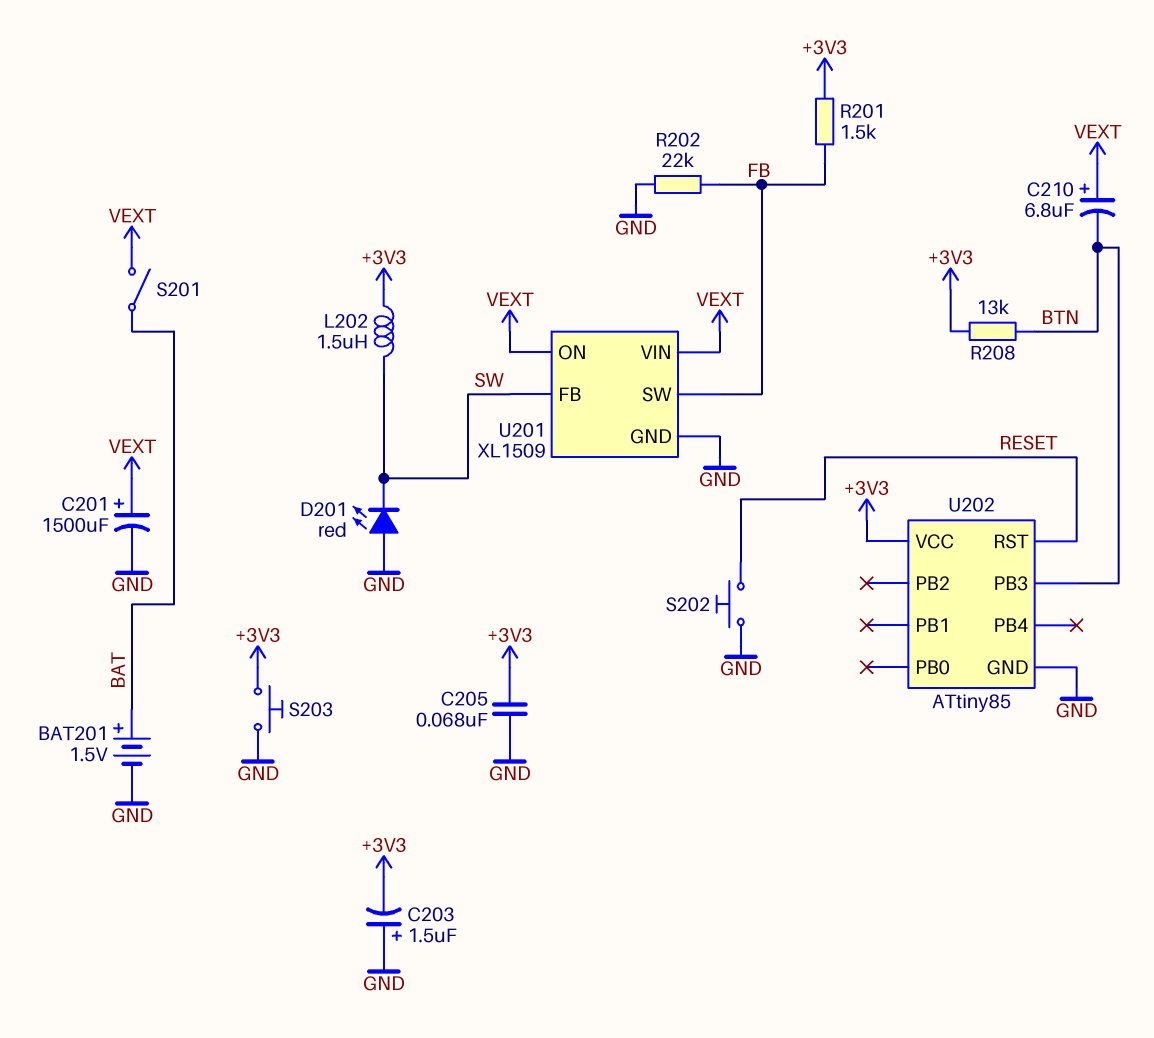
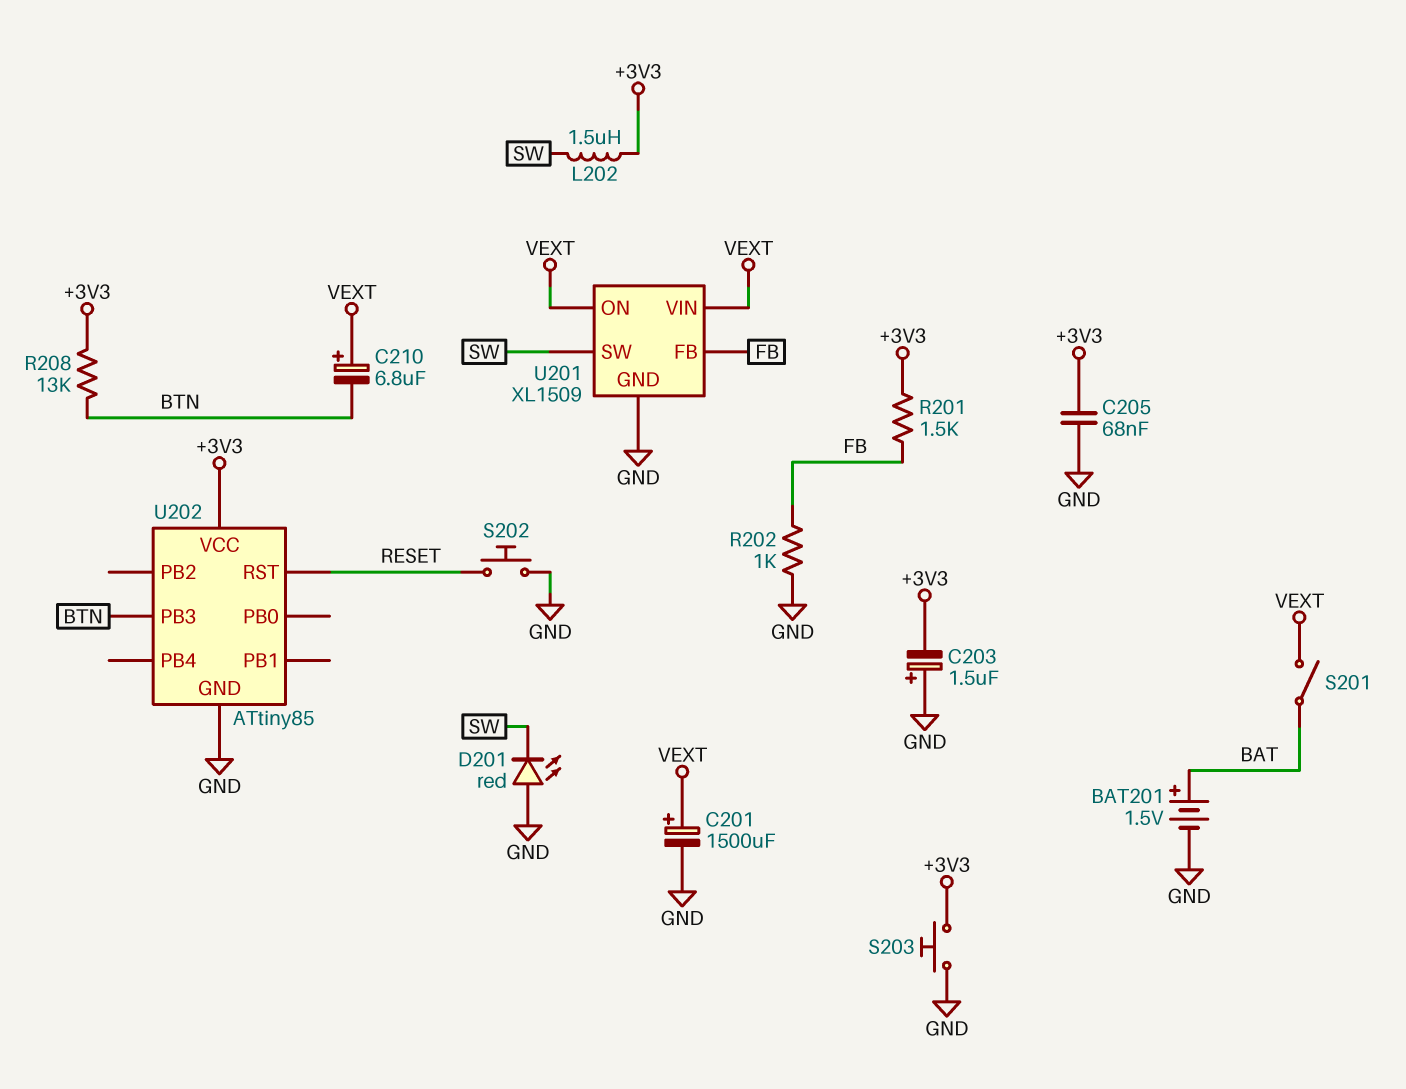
R202: 22k (FB, GND) -> 1k (FB, GND)
U201 pin FB: SW -> FB
U201 pin SW: FB -> SW

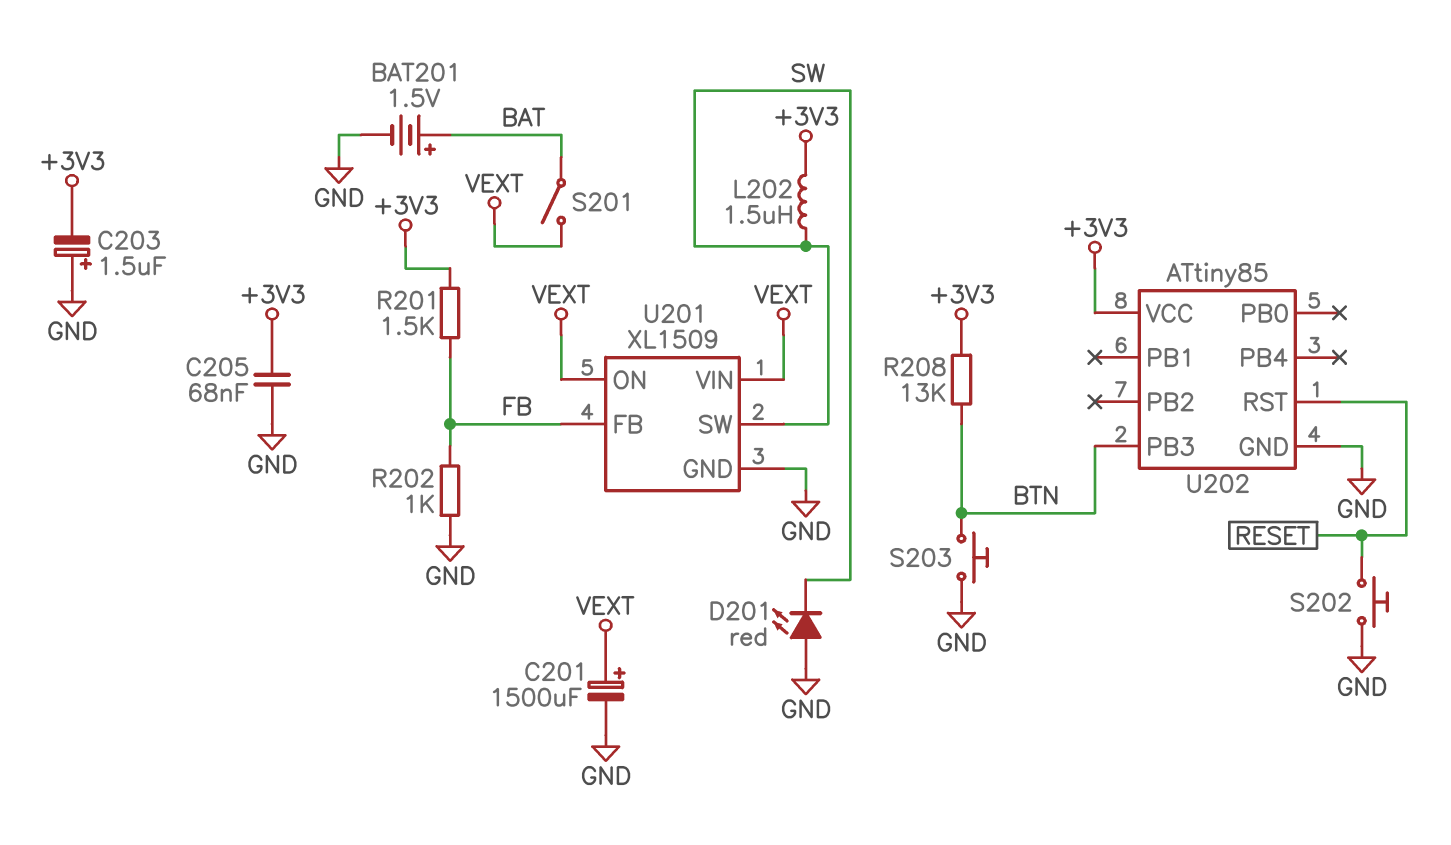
C210: 6.8uF (plus VEXT, minus BTN) -> none
S203: button (+3V3, GND) -> button (BTN, GND)

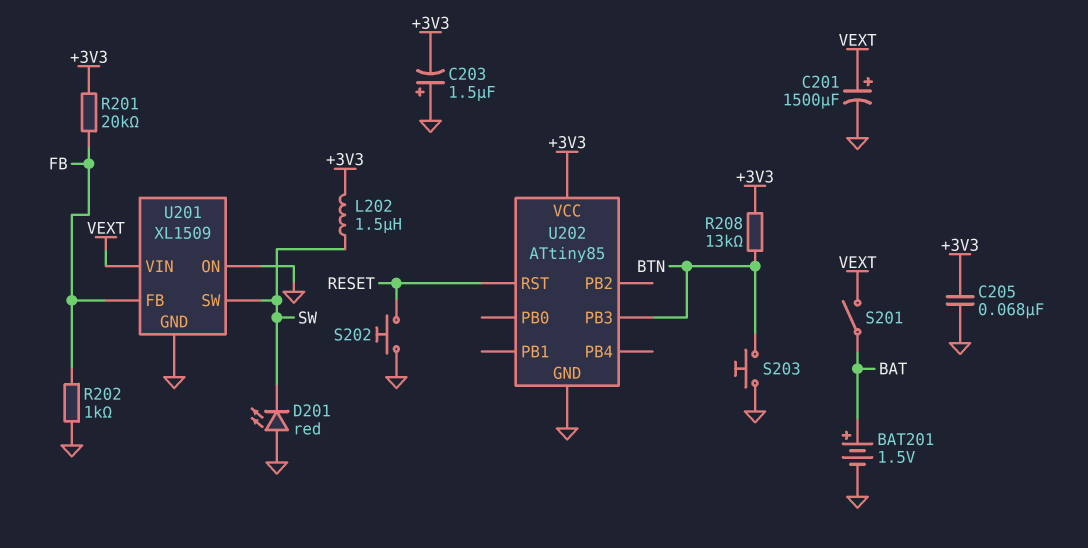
R201: 1.5k (+3V3, FB) -> 20k (+3V3, FB)
U201 pin ON: VEXT -> GND

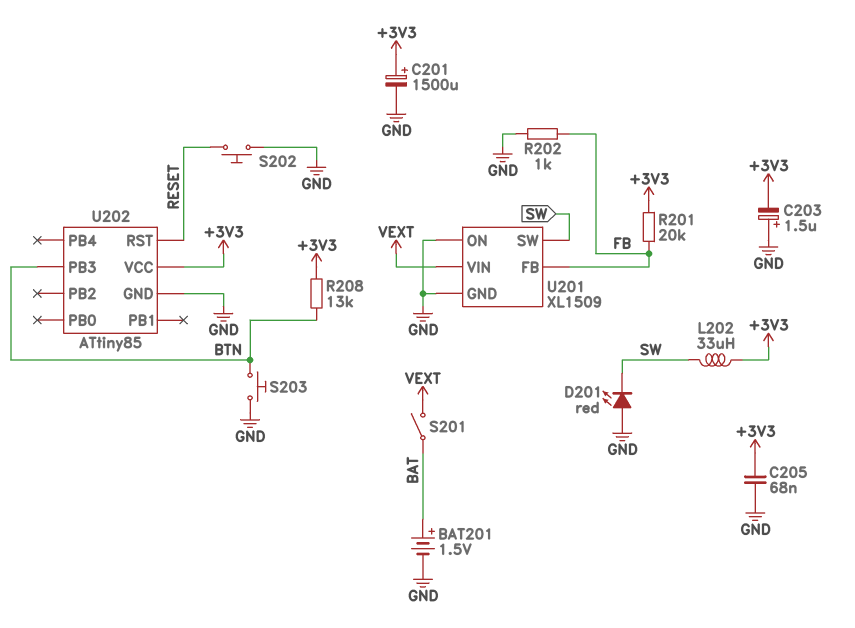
C201: 1500uF (plus VEXT, minus GND) -> 1500uF (plus +3V3, minus GND)
L202: 1.5uH (+3V3, SW) -> 33uH (+3V3, SW)

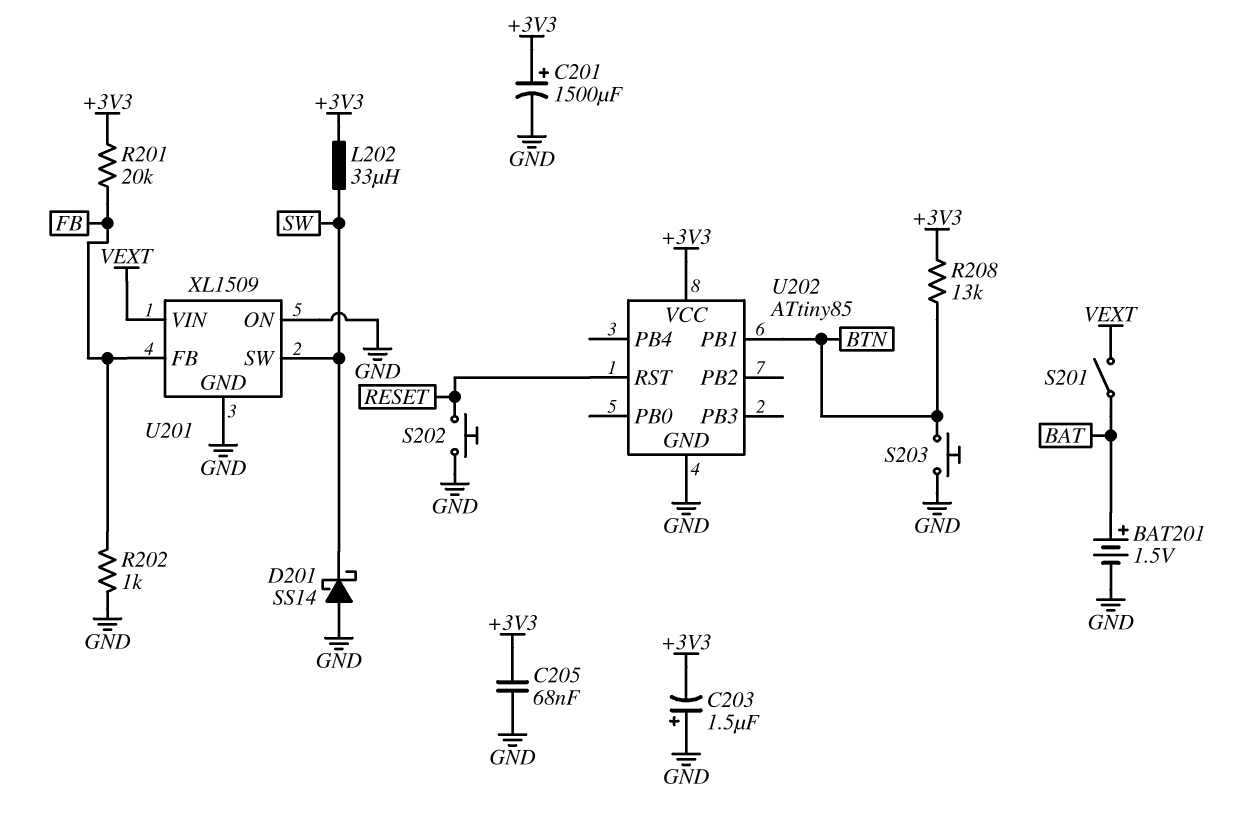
D201: LED red (A GND, K SW) -> schottky SS14 (A GND, K SW)
U202 pin PB1: none -> BTN
U202 pin PB3: BTN -> none

